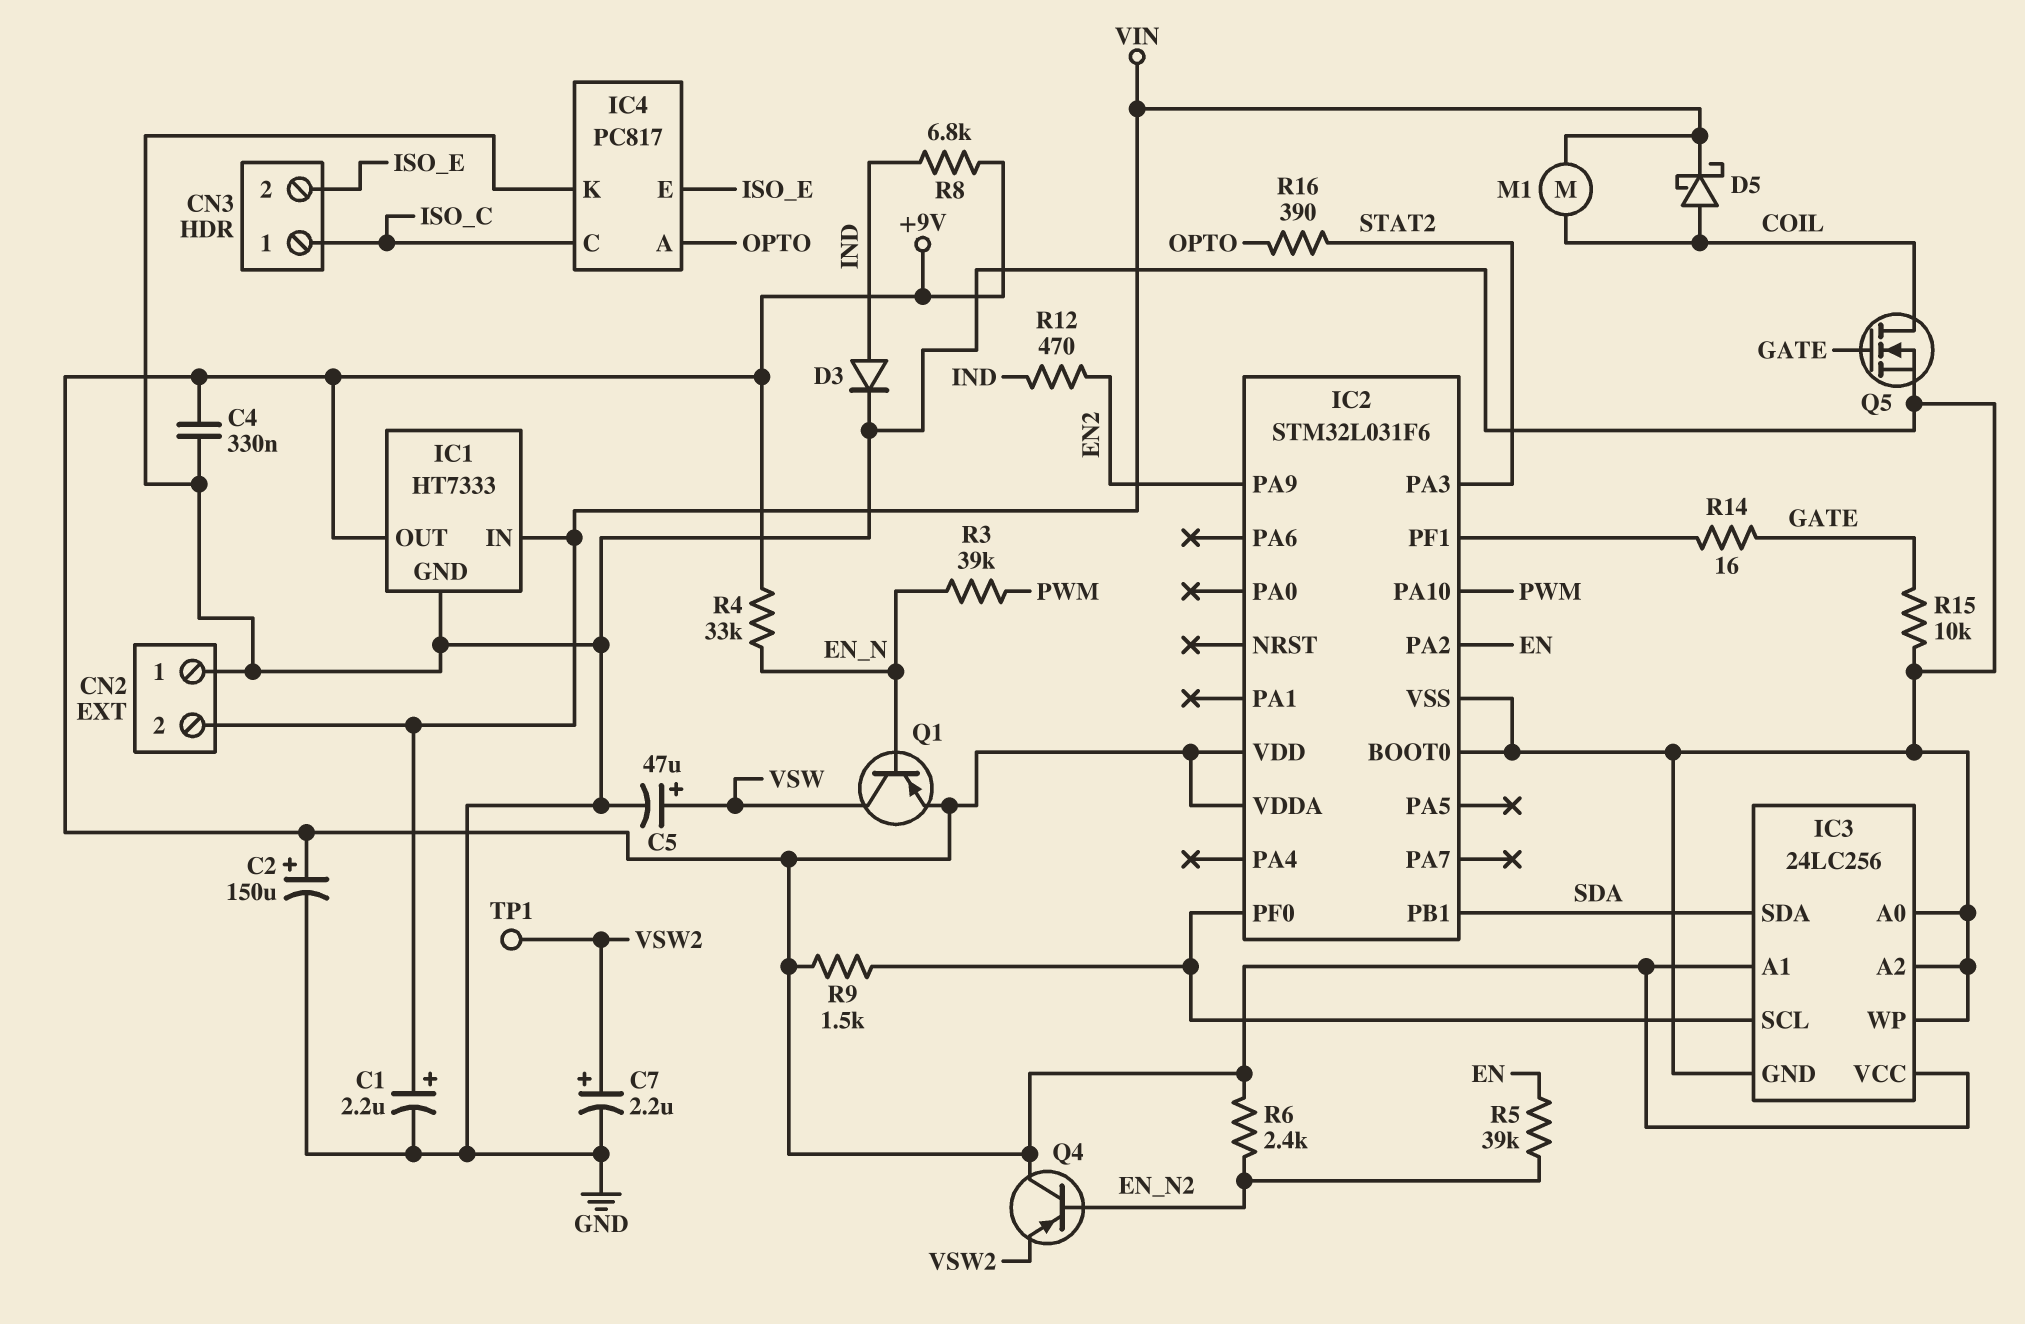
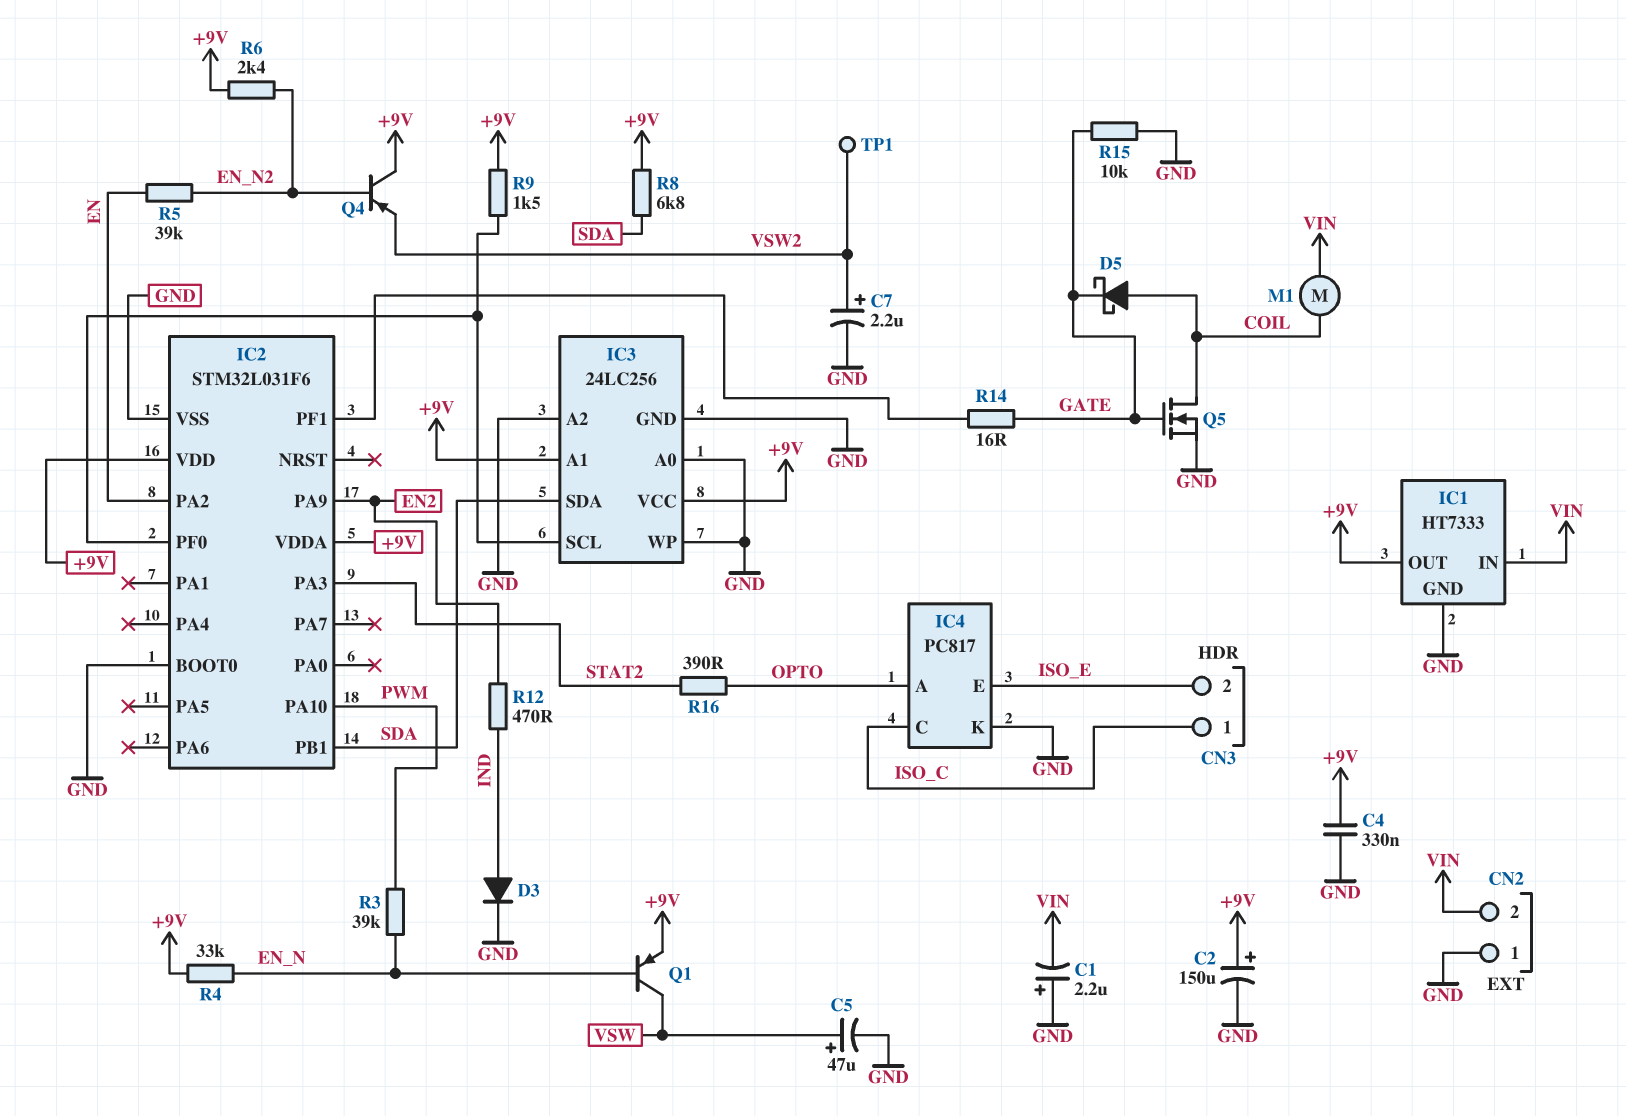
C1: 2.2uF (plus VIN, minus GND) -> 2.2uF (plus GND, minus VIN)
D5: schottky (A COIL, K VIN) -> schottky (A COIL, K GATE)
R8: 6.8k (+9V, IND) -> 6.8k (+9V, SDA)

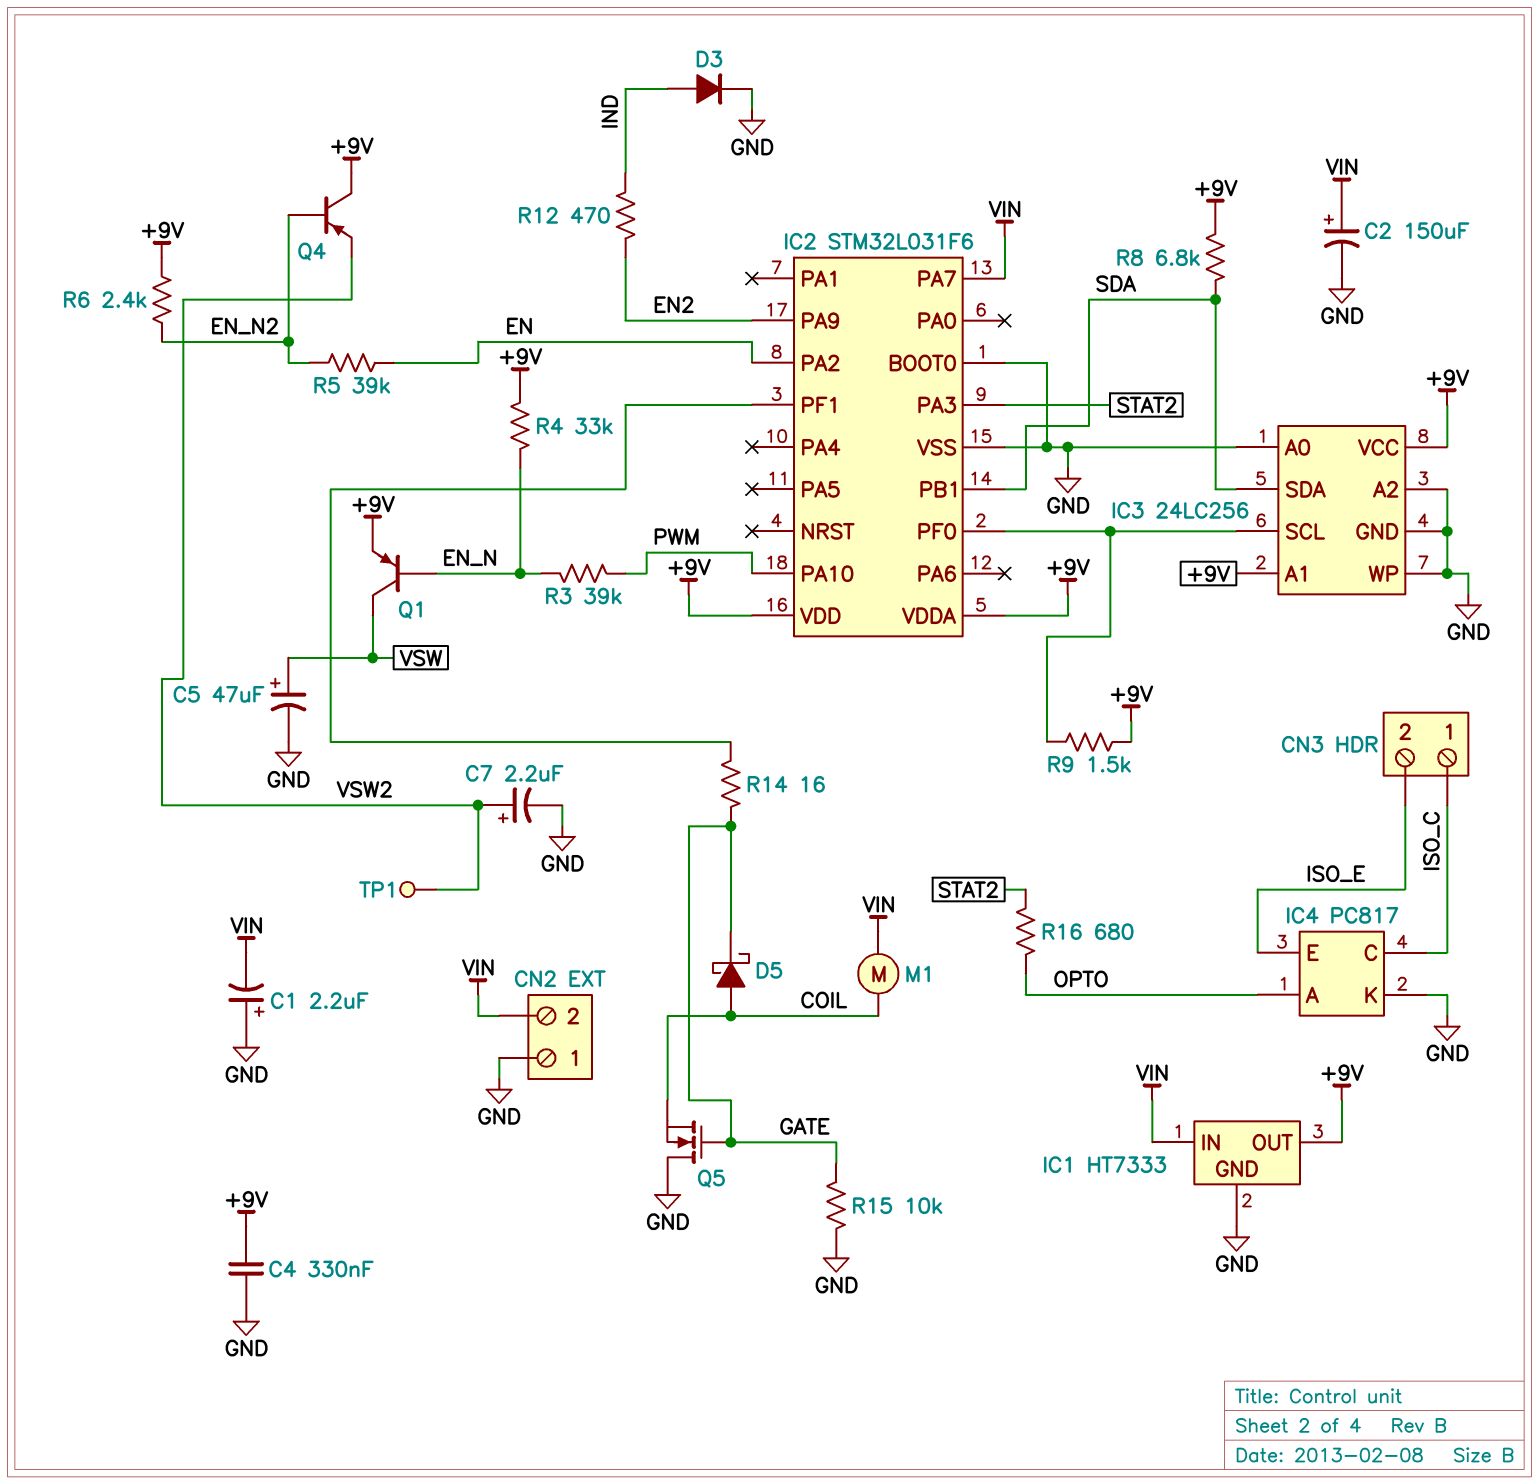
C2: 150uF (plus +9V, minus GND) -> 150uF (plus VIN, minus GND)
IC2 pin PA7: none -> VIN
Q5: NMOS (G GATE, D COIL, S GND) -> NMOS (G GATE, D GND, S COIL)
R16: 390 (OPTO, STAT2) -> 680 (OPTO, STAT2)

